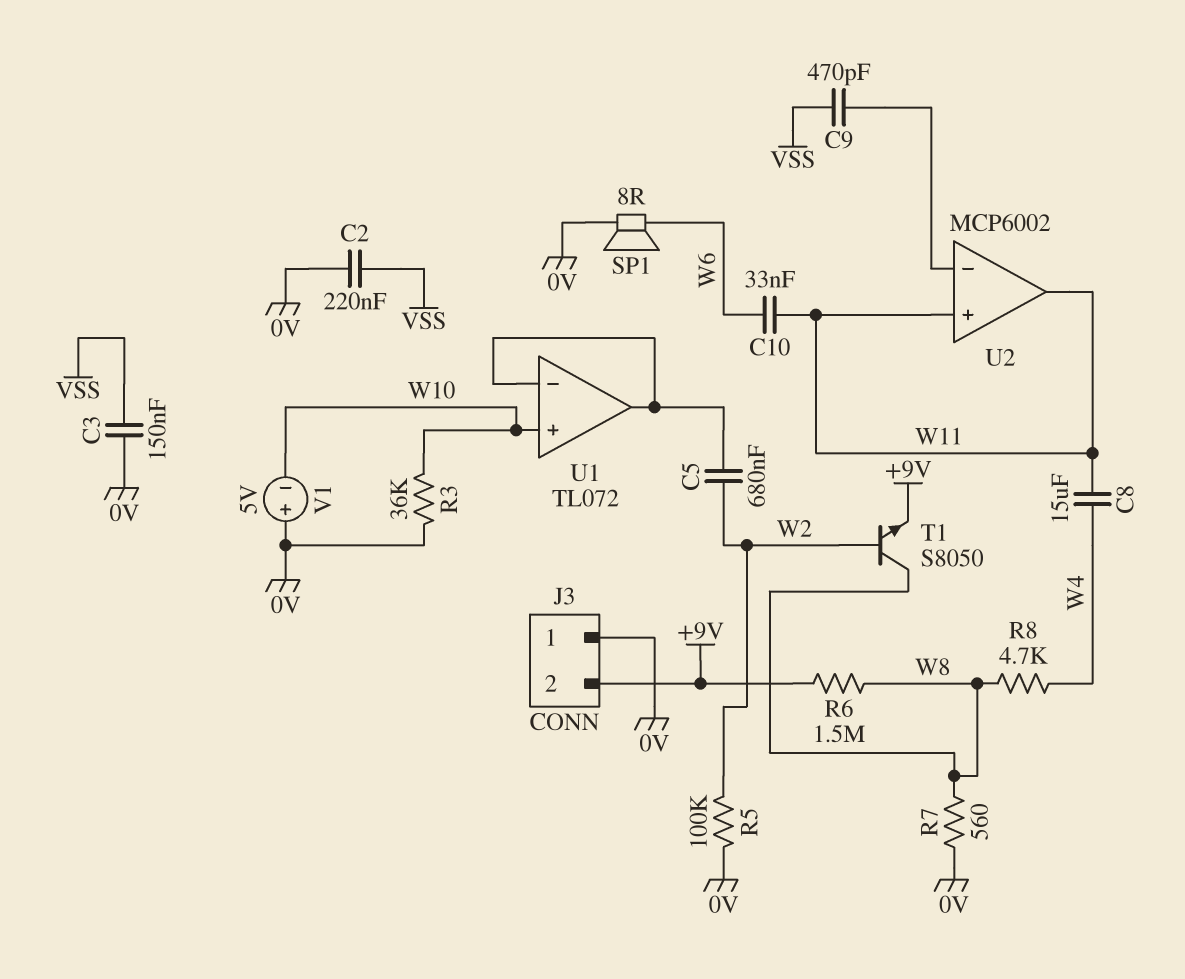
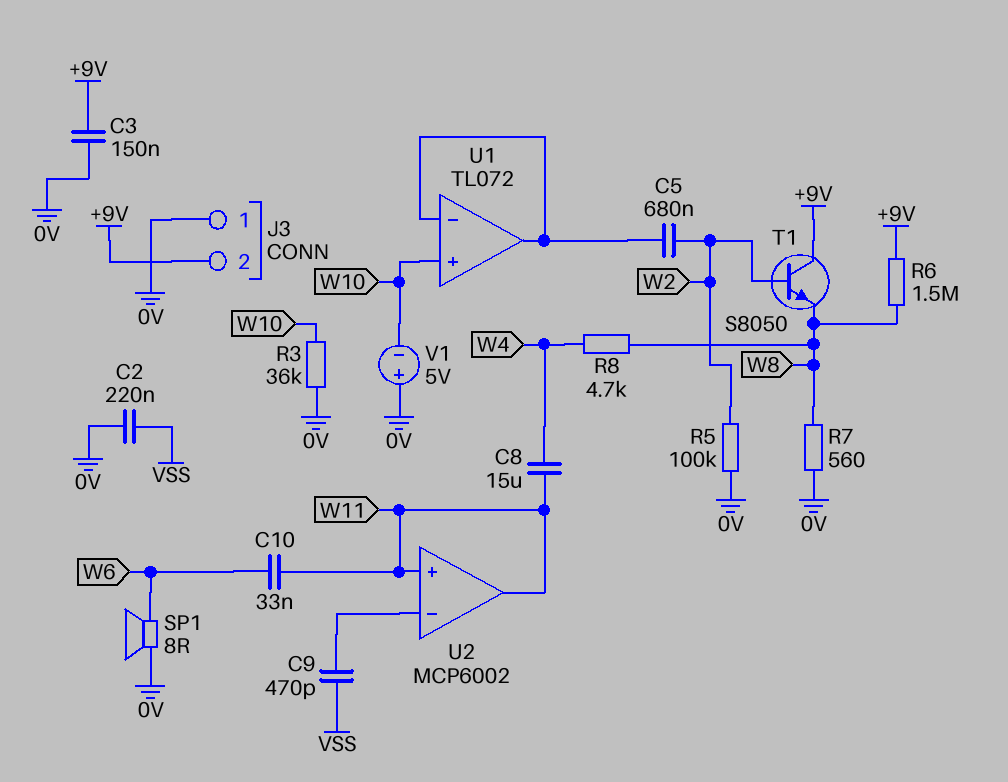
C3: 150nF (0V, VSS) -> 150nF (+9V, 0V)
T1: NPN S8050 (B W2, C W8, E +9V) -> NPN S8050 (B W2, C +9V, E W8)

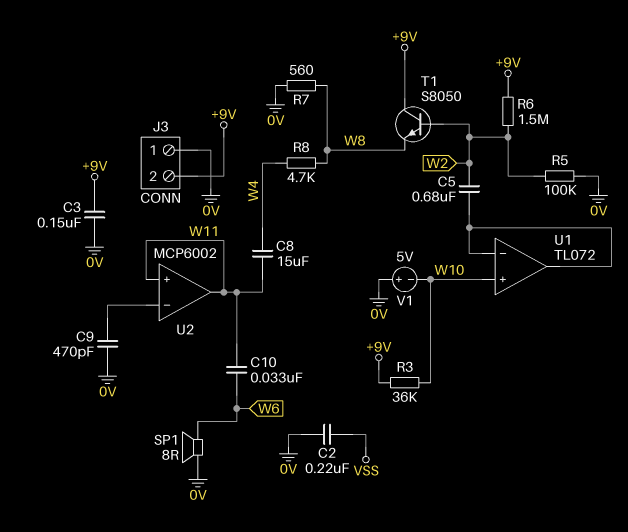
C9: 470pF (U2/in-, VSS) -> 470pF (0V, U2/in-)
R3: 36k (0V, W10) -> 36k (+9V, W10)
R6: 1.5M (+9V, W8) -> 1.5M (+9V, W2)

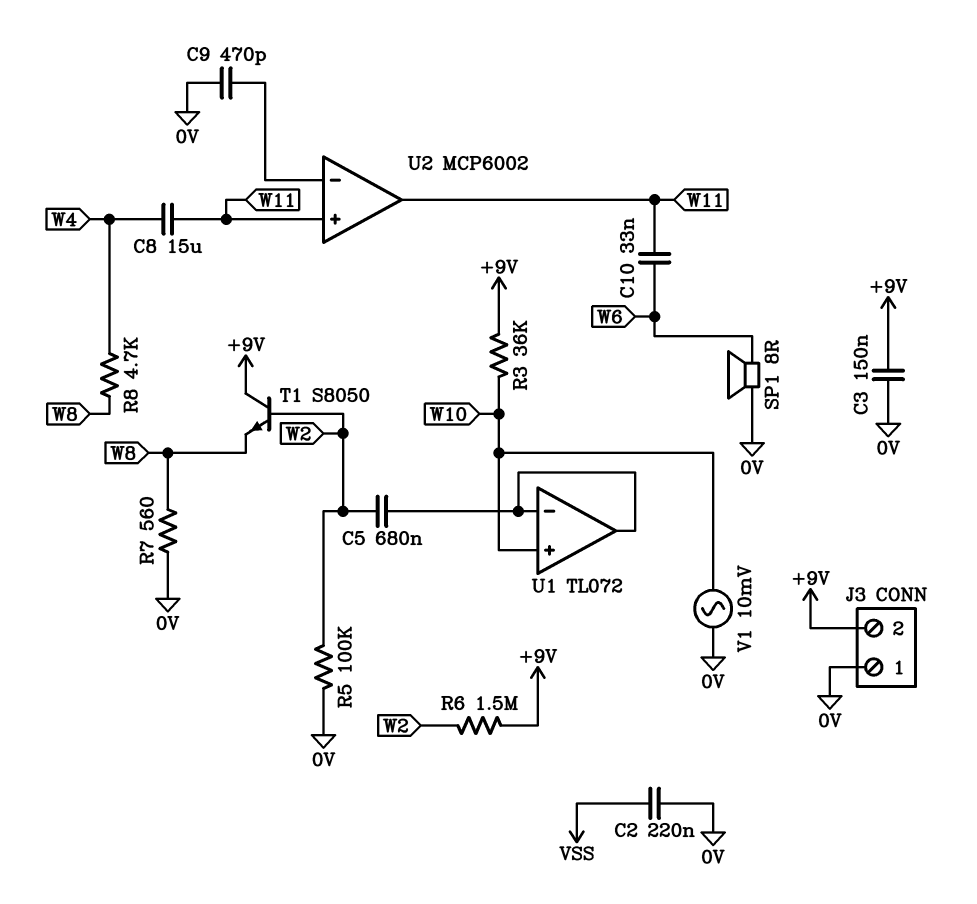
V1: 5V (plus 0V, minus W10) -> AC 10mV (0V, W10)

